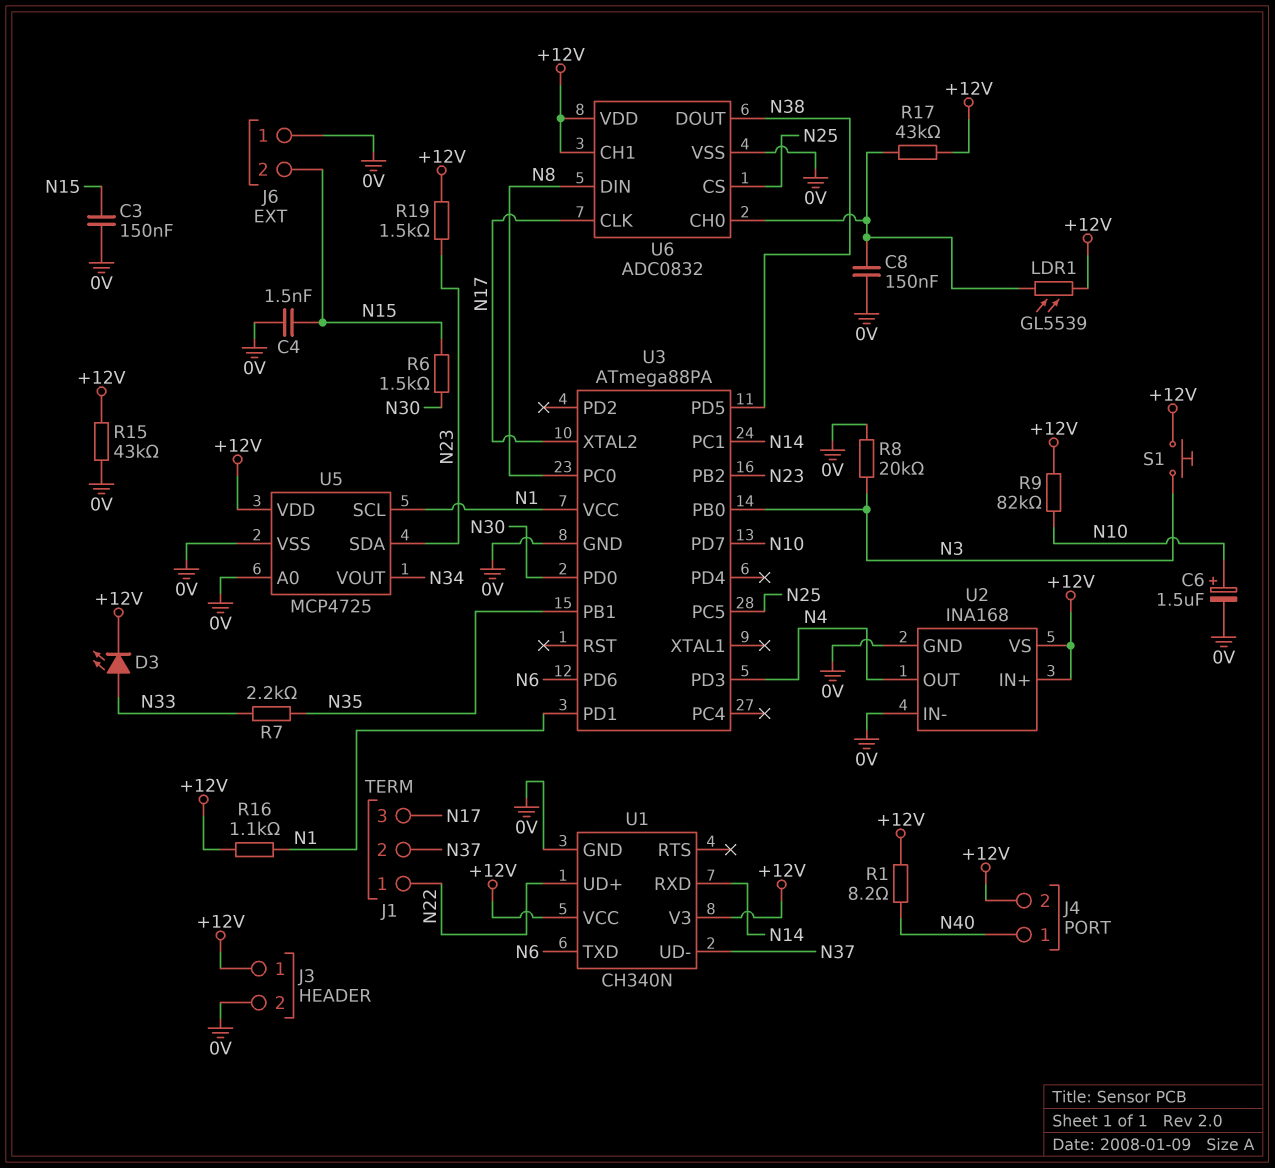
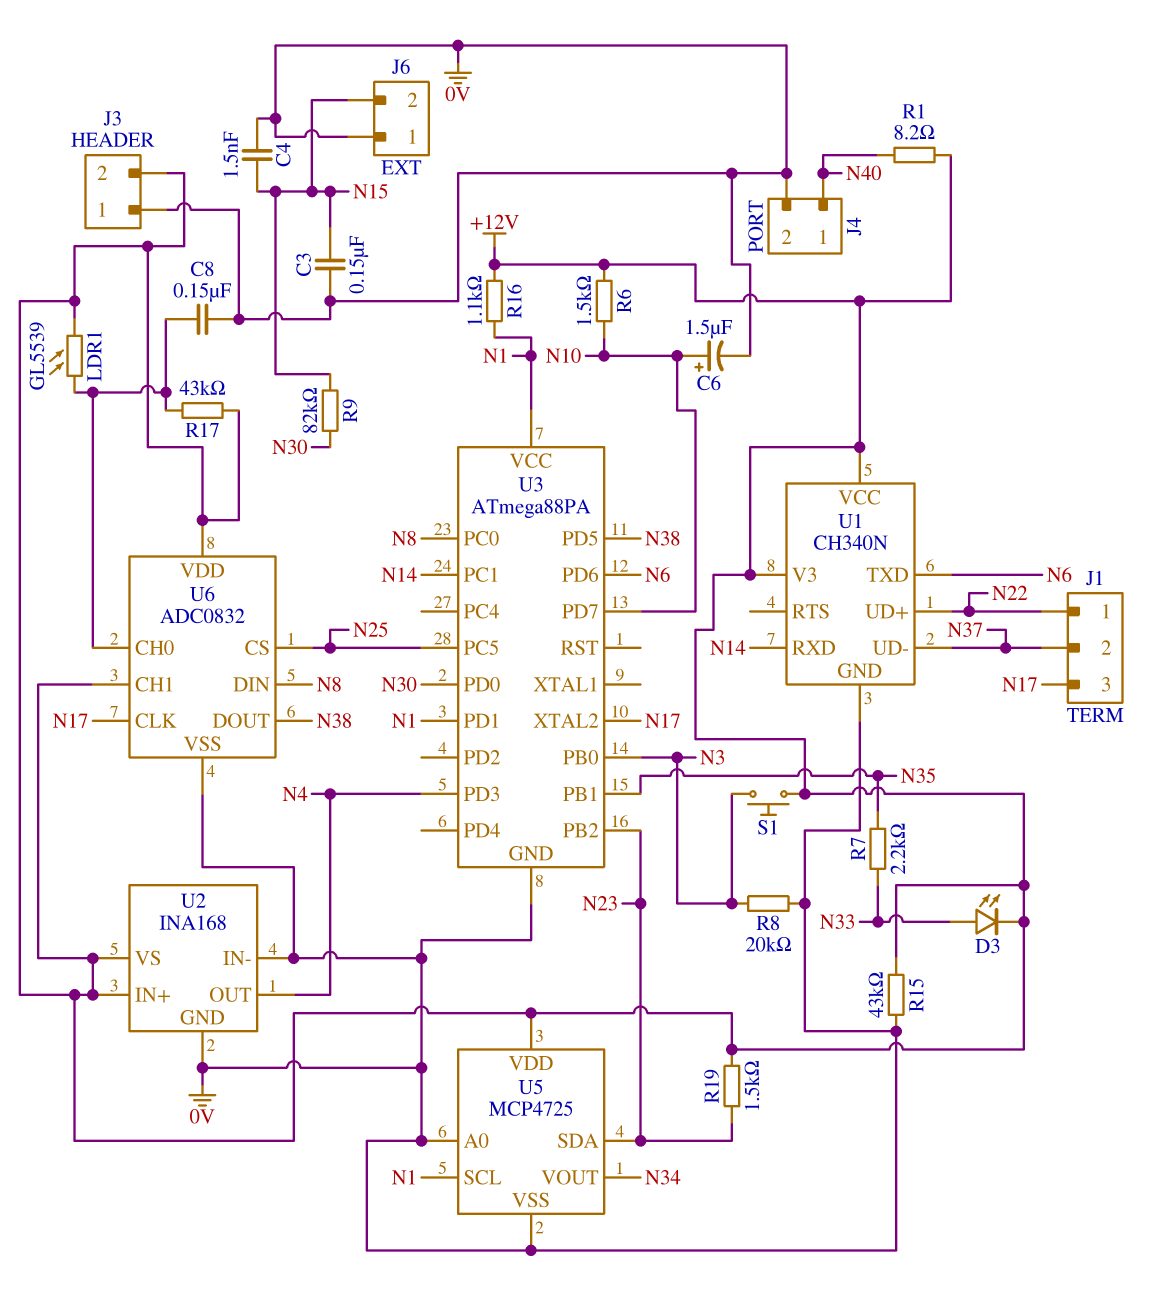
J3 pin 1: +12V -> 0V
J3 pin 2: 0V -> +12V
J4 pin 2: +12V -> 0V
R6: 1.5k (N15, N30) -> 1.5k (+12V, N10)
R9: 82k (+12V, N10) -> 82k (N15, N30)

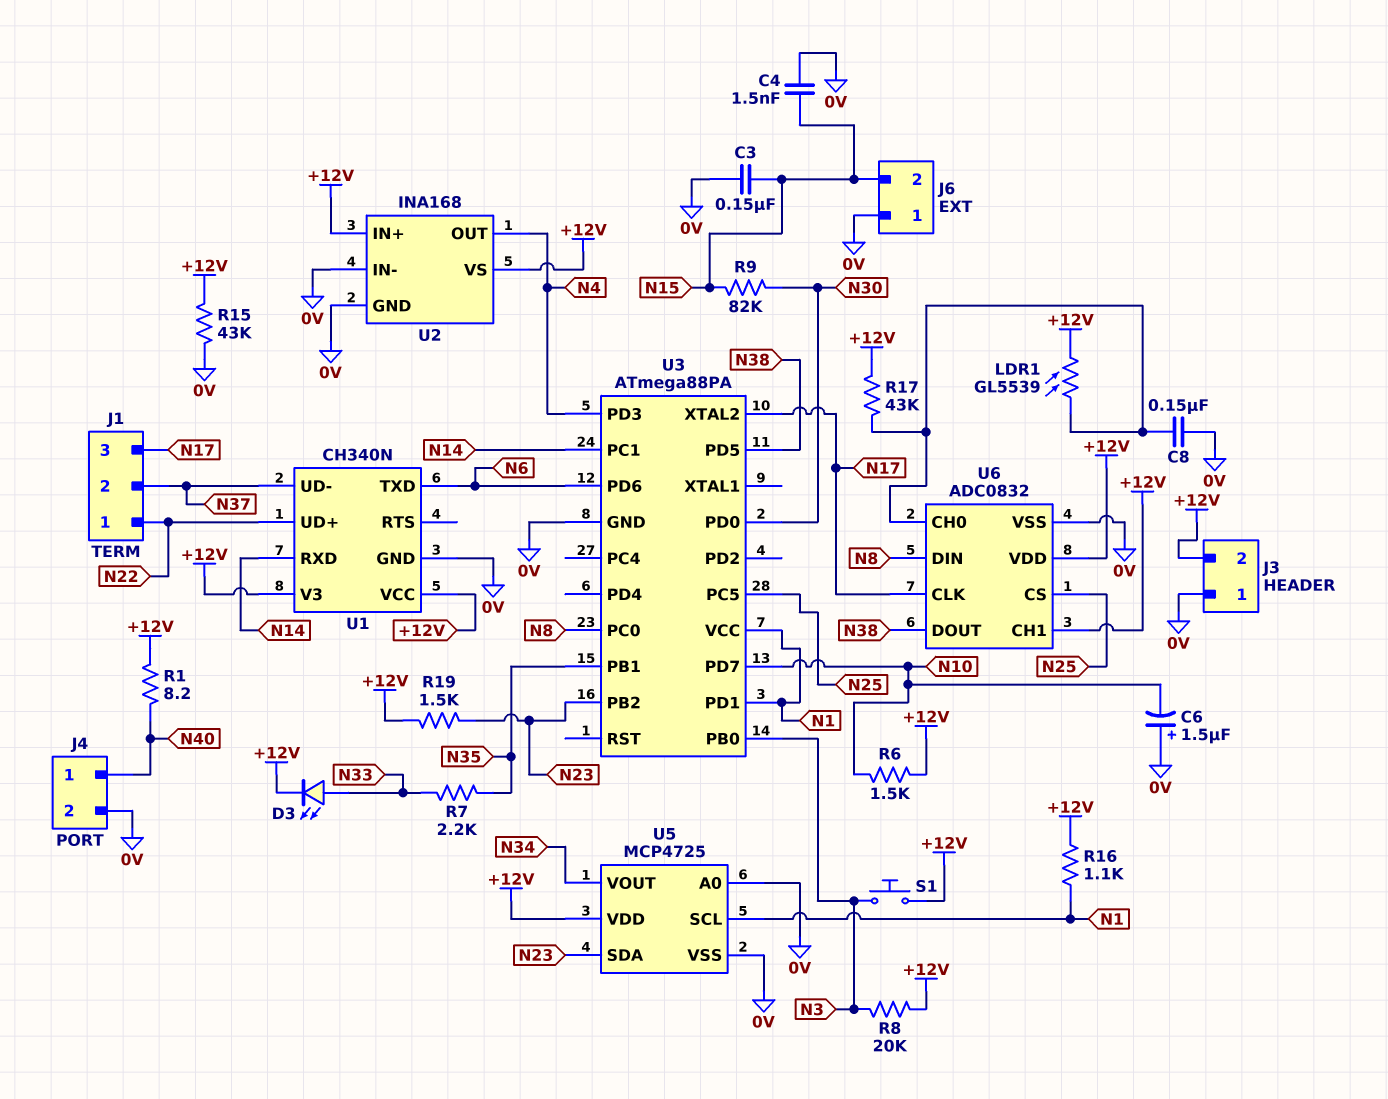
C6: 1.5uF (plus N10, minus 0V) -> 1.5uF (plus 0V, minus N10)
R8: 20k (0V, N3) -> 20k (+12V, N3)

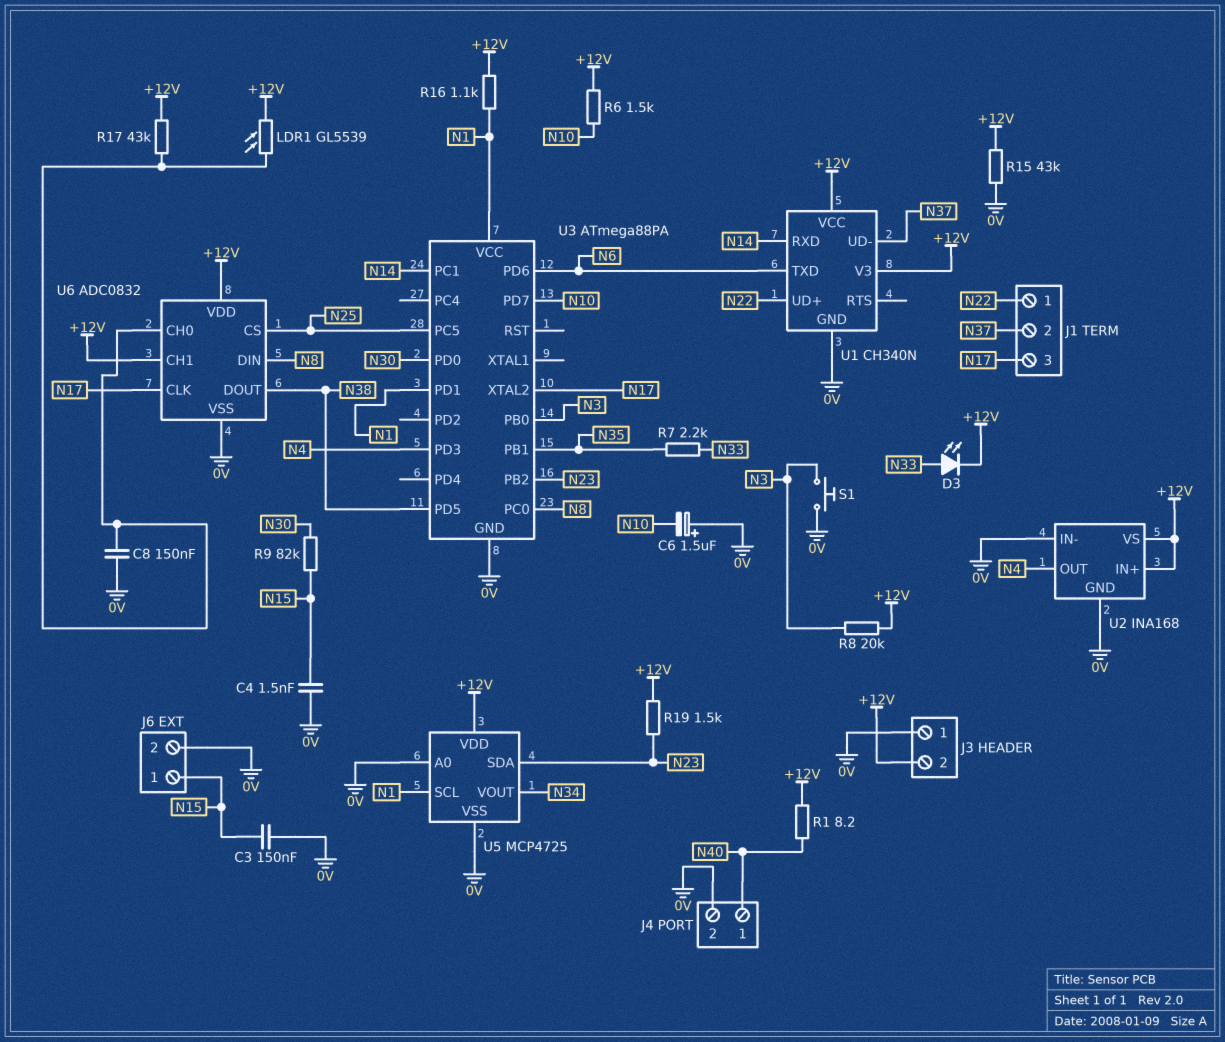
J6 pin 1: 0V -> N15
J6 pin 2: N15 -> 0V
S1: button (+12V, N3) -> button (0V, N3)

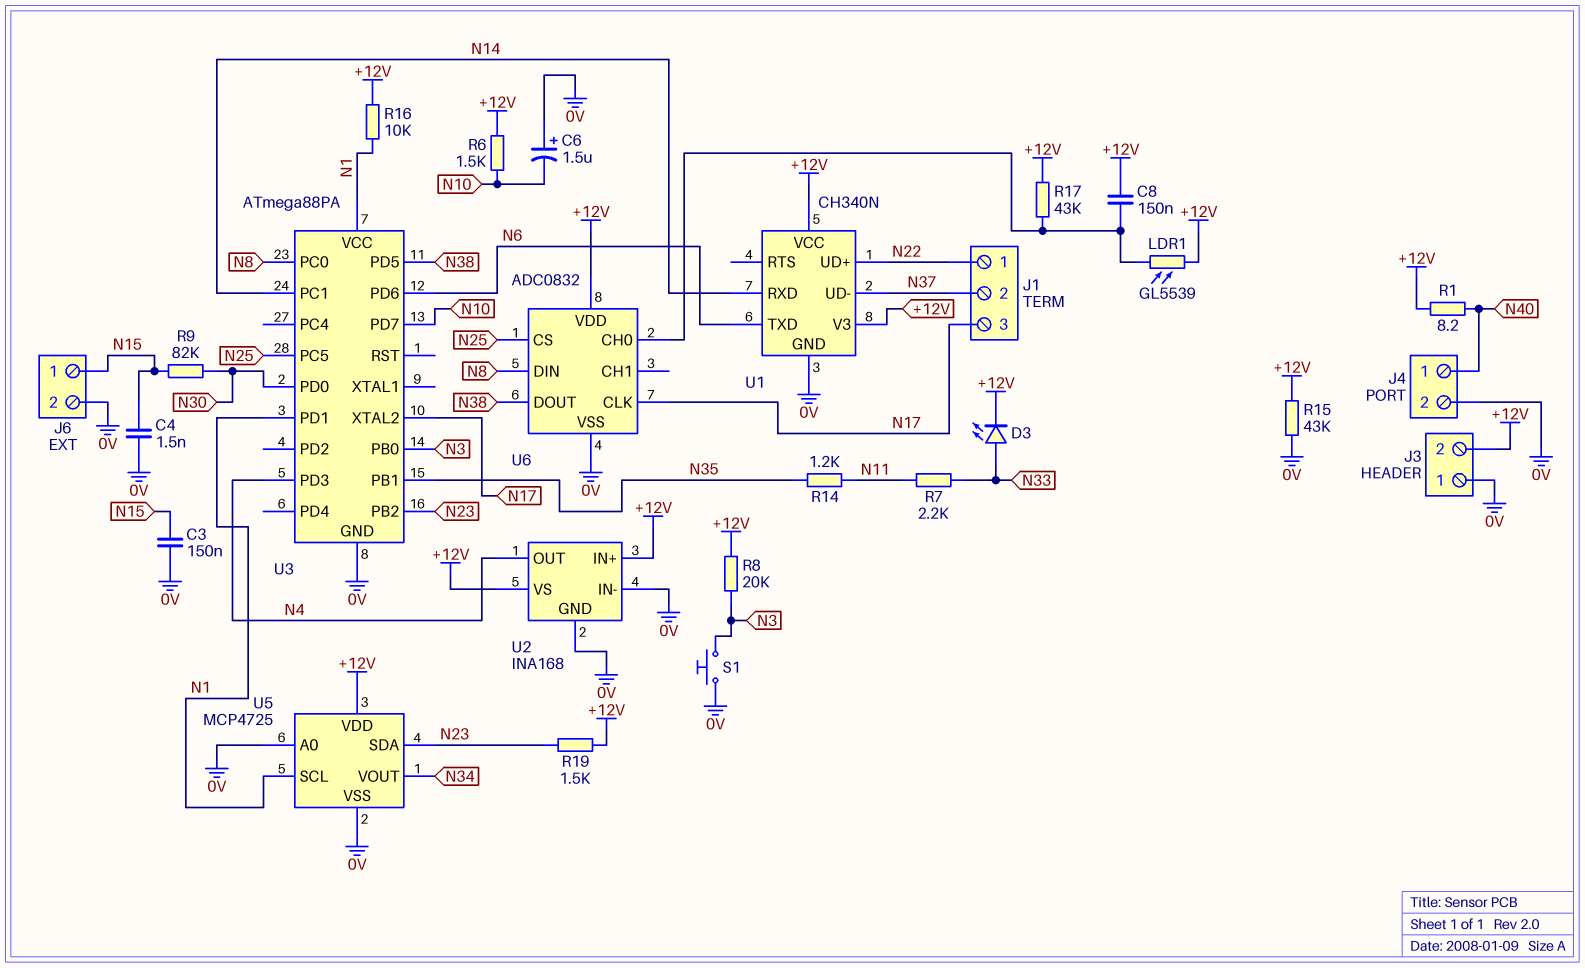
C8: 150nF (0V, U6/CH0) -> 150nF (+12V, U6/CH0)
R7: 2.2k (N33, N35) -> 2.2k (N11, N33)
R14: none -> 1.2k (N11, N35)
R16: 1.1k (+12V, N1) -> 10k (+12V, N1)
U6 pin CH1: +12V -> none

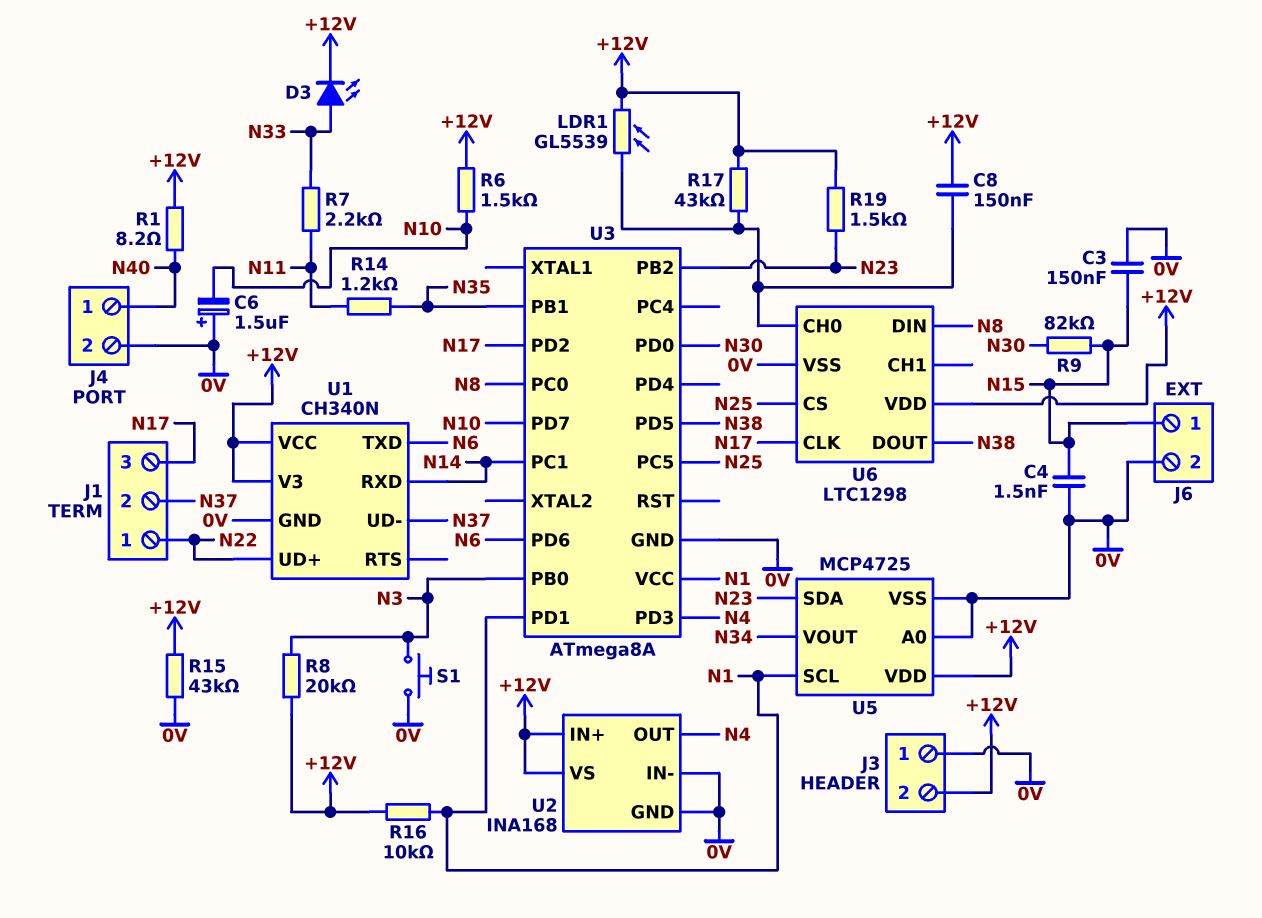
U3: ATmega88PA -> ATmega8A
U3 pin PD2: none -> N17
U3 pin XTAL2: N17 -> none
U6: ADC0832 -> LTC1298

